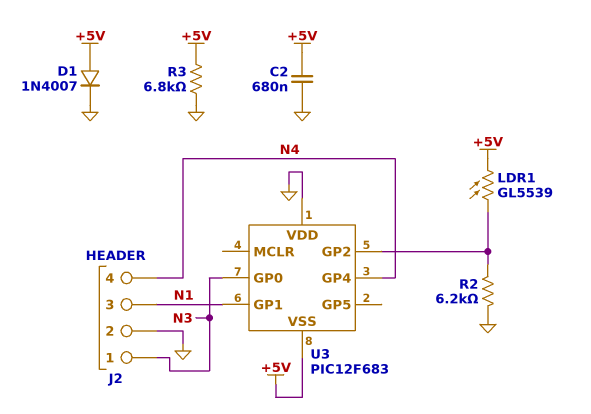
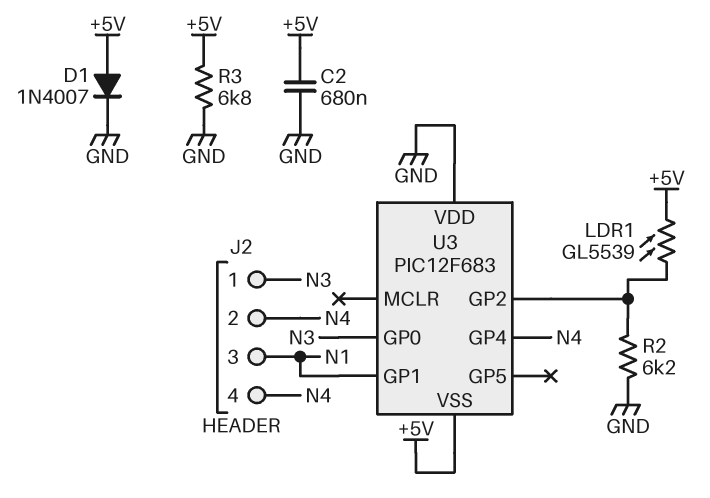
J2 pin 2: GND -> N4

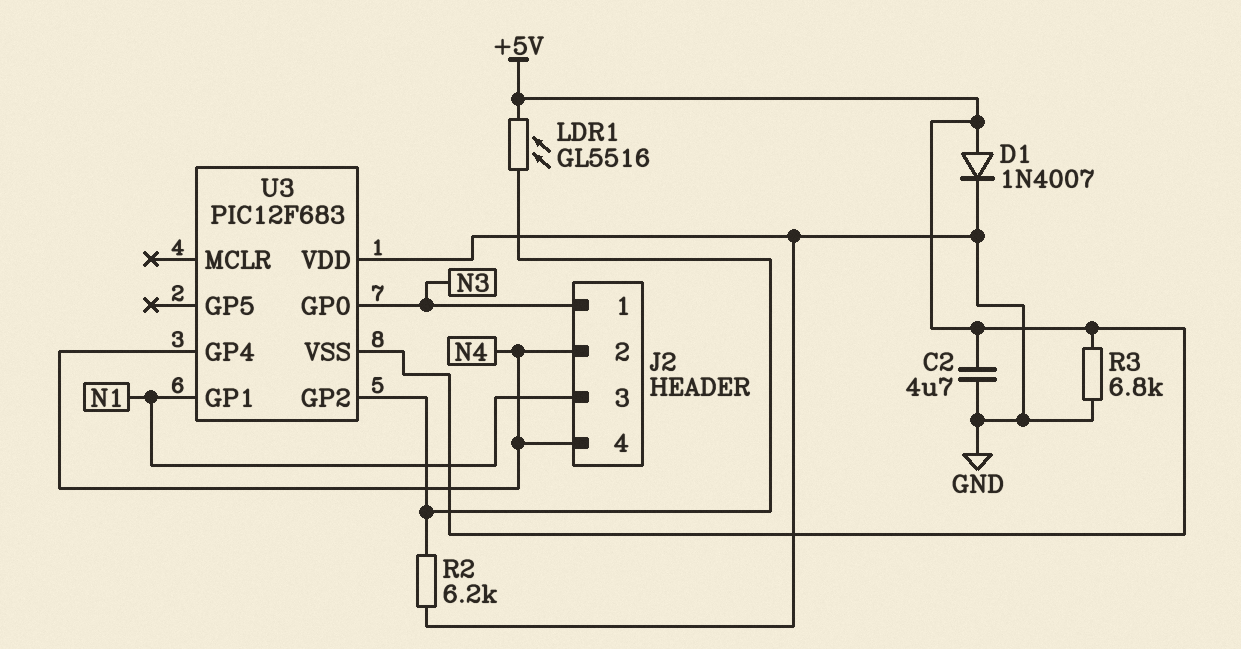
C2: 680nF (+5V, GND) -> 4.7uF (+5V, GND)
LDR1: GL5539 (+5V, U3/GP2) -> GL5516 (+5V, U3/GP2)

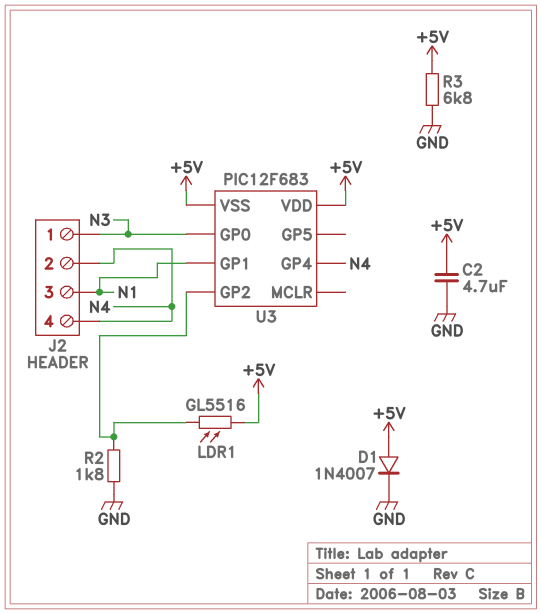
R2: 6.2k (GND, U3/GP2) -> 1.8k (GND, U3/GP2)
U3 pin VDD: GND -> +5V

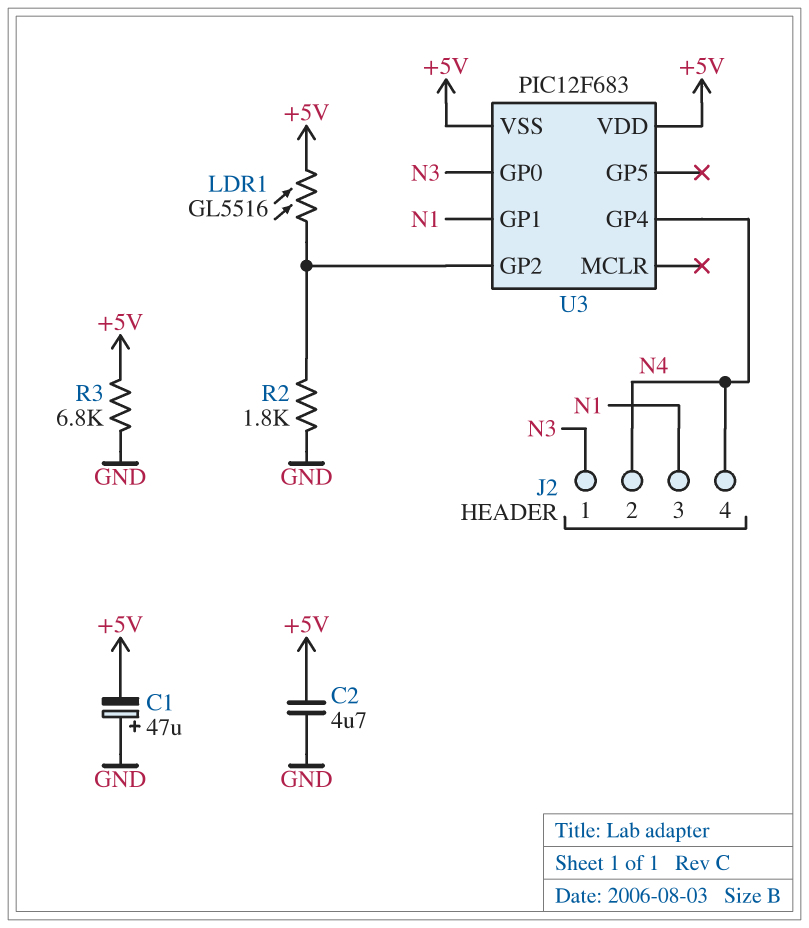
C1: none -> 47uF (plus GND, minus +5V)
D1: diode 1N4007 (A +5V, K GND) -> none

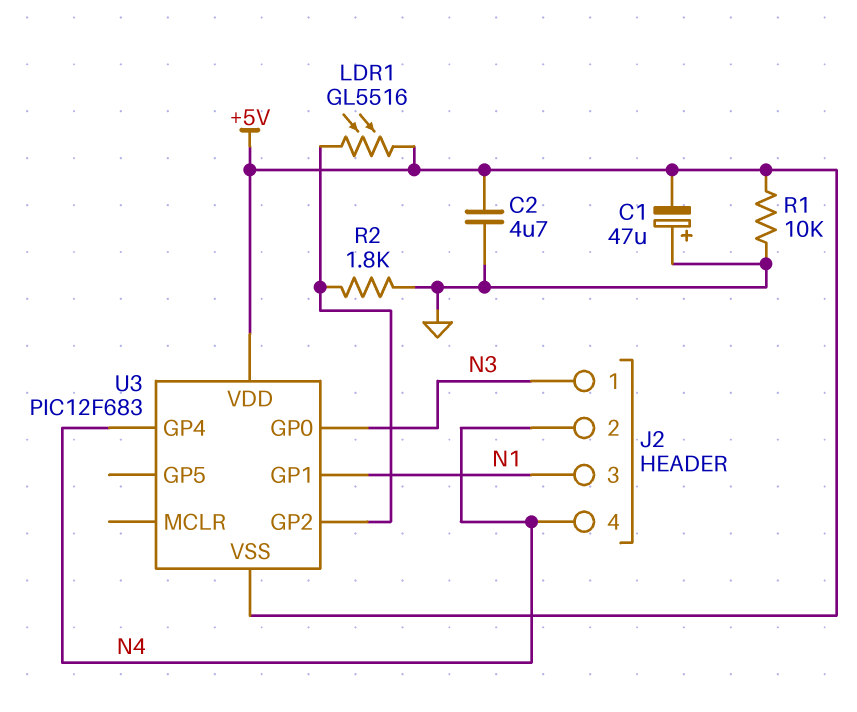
R1: none -> 10k (+5V, GND)
R3: 6.8k (+5V, GND) -> none

